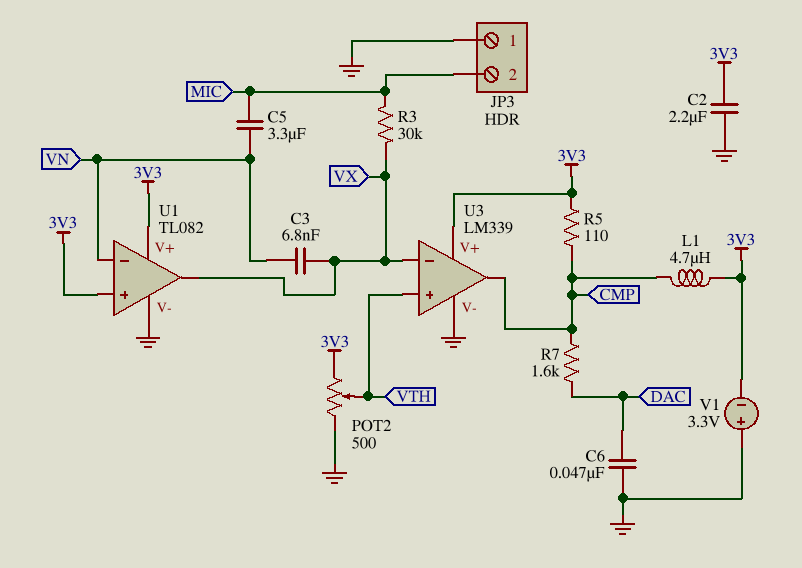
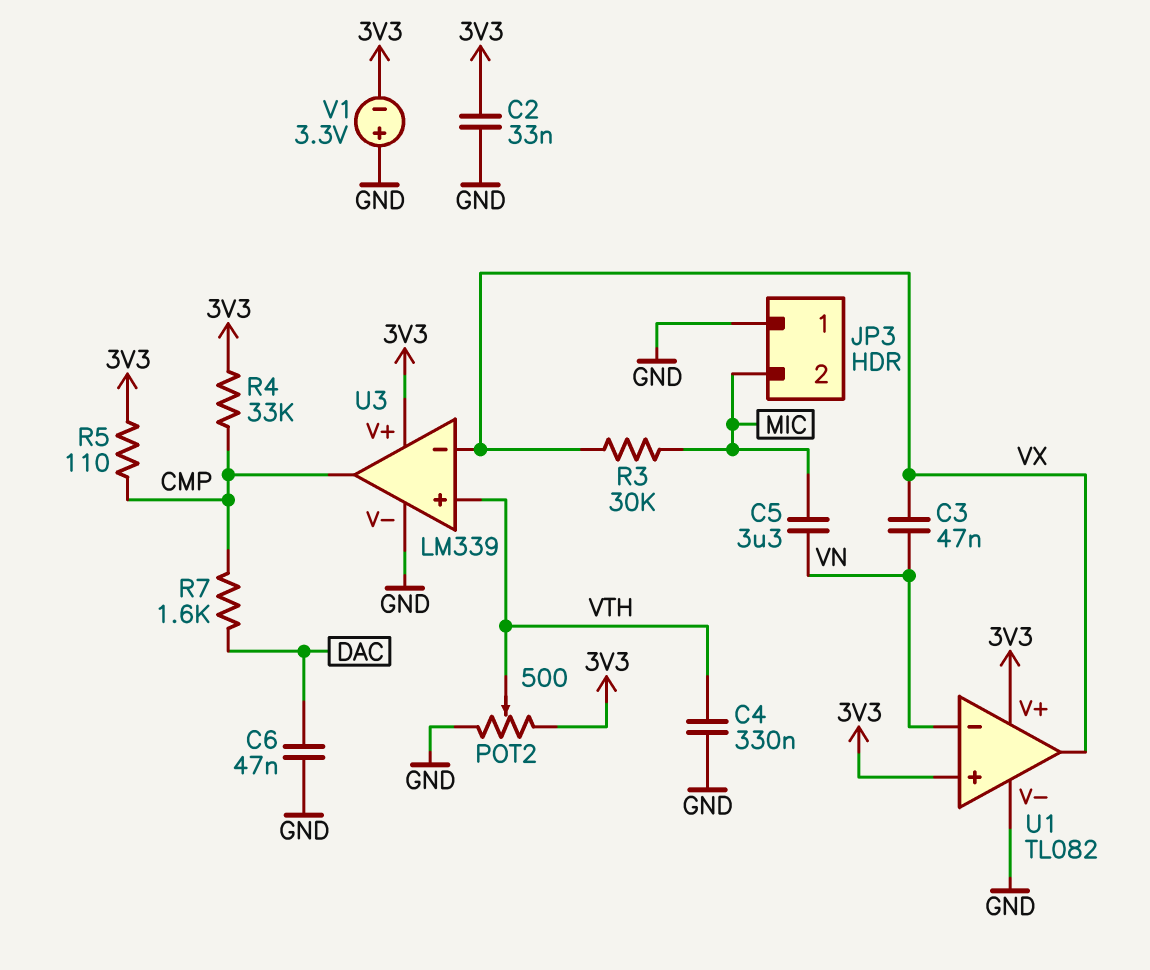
C2: 2.2uF (3V3, GND) -> 33nF (3V3, GND)
C3: 6.8nF (VN, VX) -> 47nF (VN, VX)
C4: none -> 330nF (GND, VTH)
L1: 4.7uH (3V3, CMP) -> none
R4: none -> 33k (3V3, CMP)

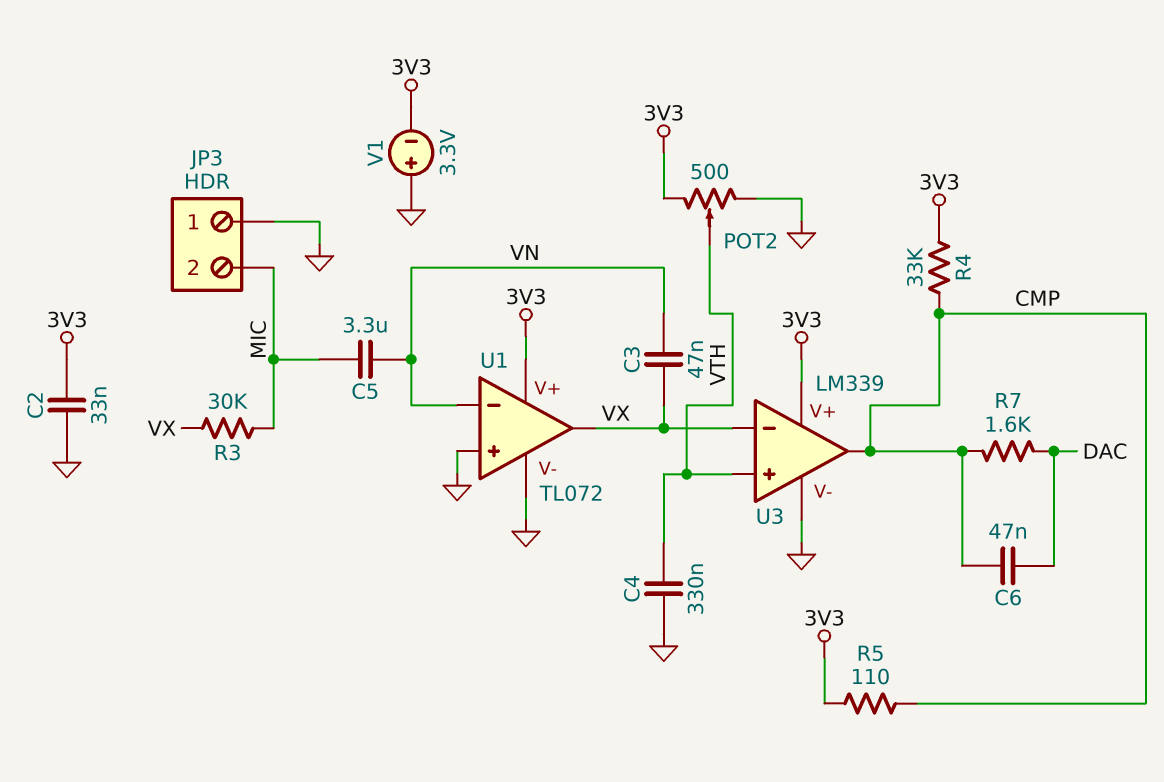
C6: 47nF (DAC, GND) -> 47nF (CMP, DAC)
U1: TL082 -> TL072
U1 pin in+: 3V3 -> GND

